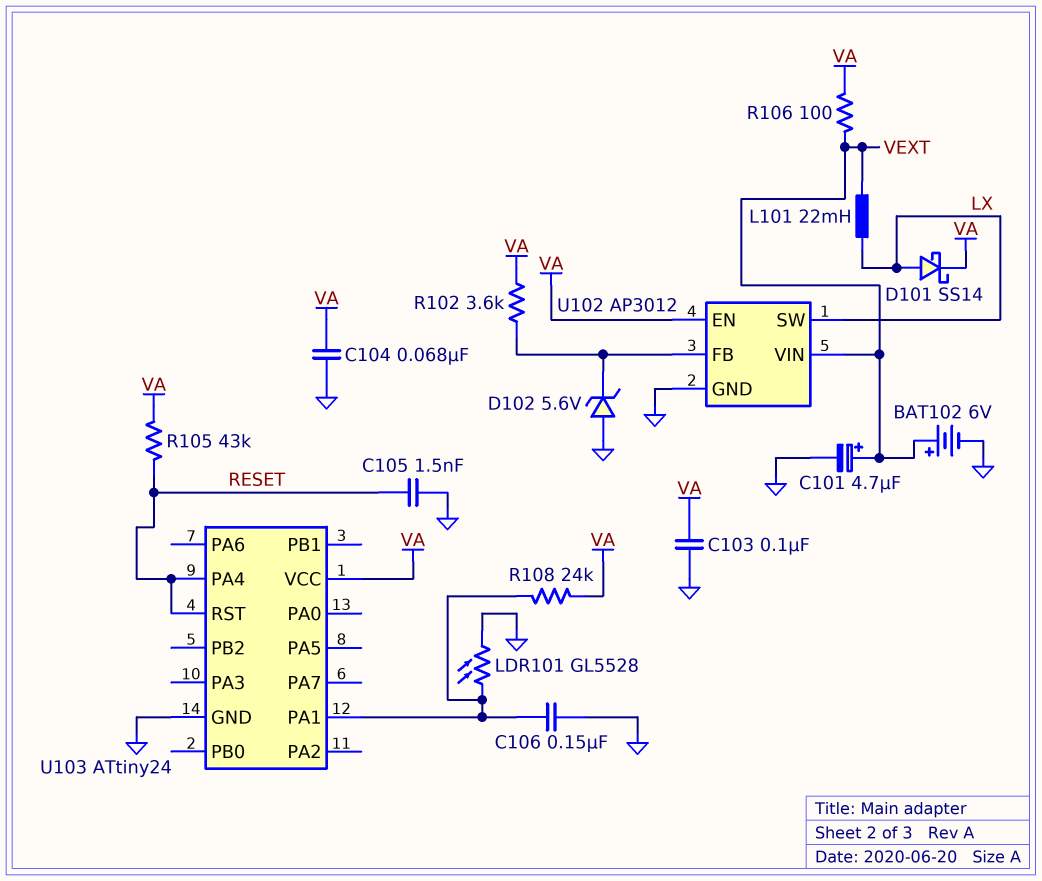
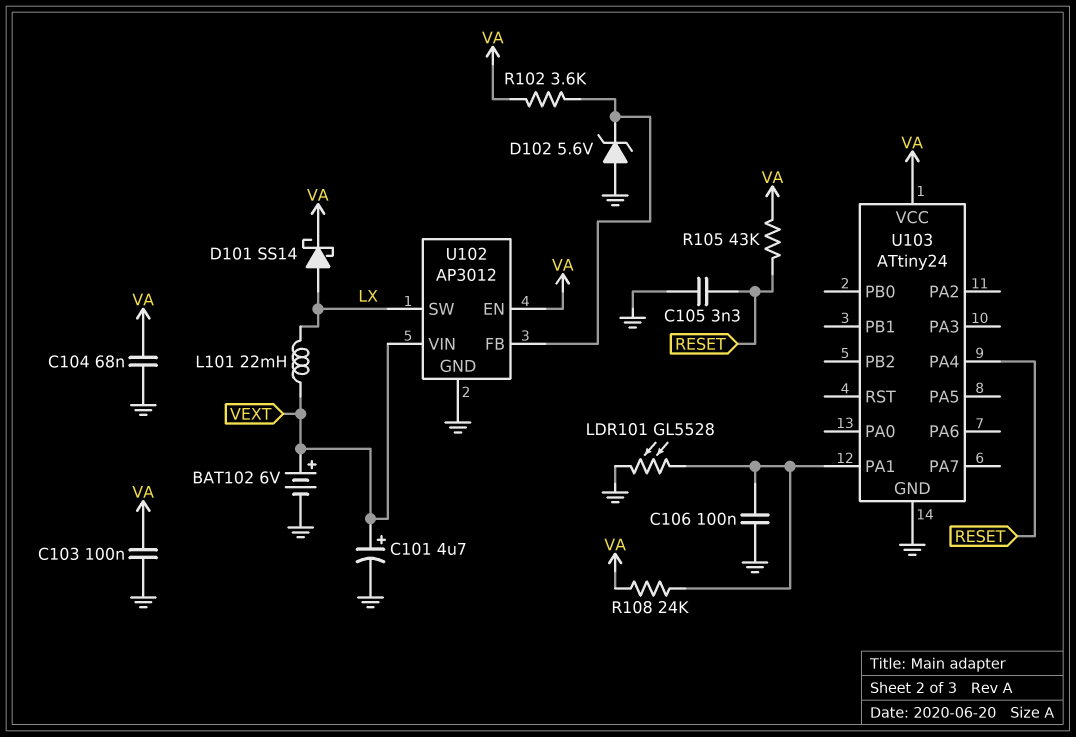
C105: 1.5nF (GND, RESET) -> 3.3nF (GND, RESET)
C106: 150nF (GND, U103/PA1) -> 100nF (GND, U103/PA1)
R106: 100 (VA, VEXT) -> none
U103 pin RST: RESET -> none

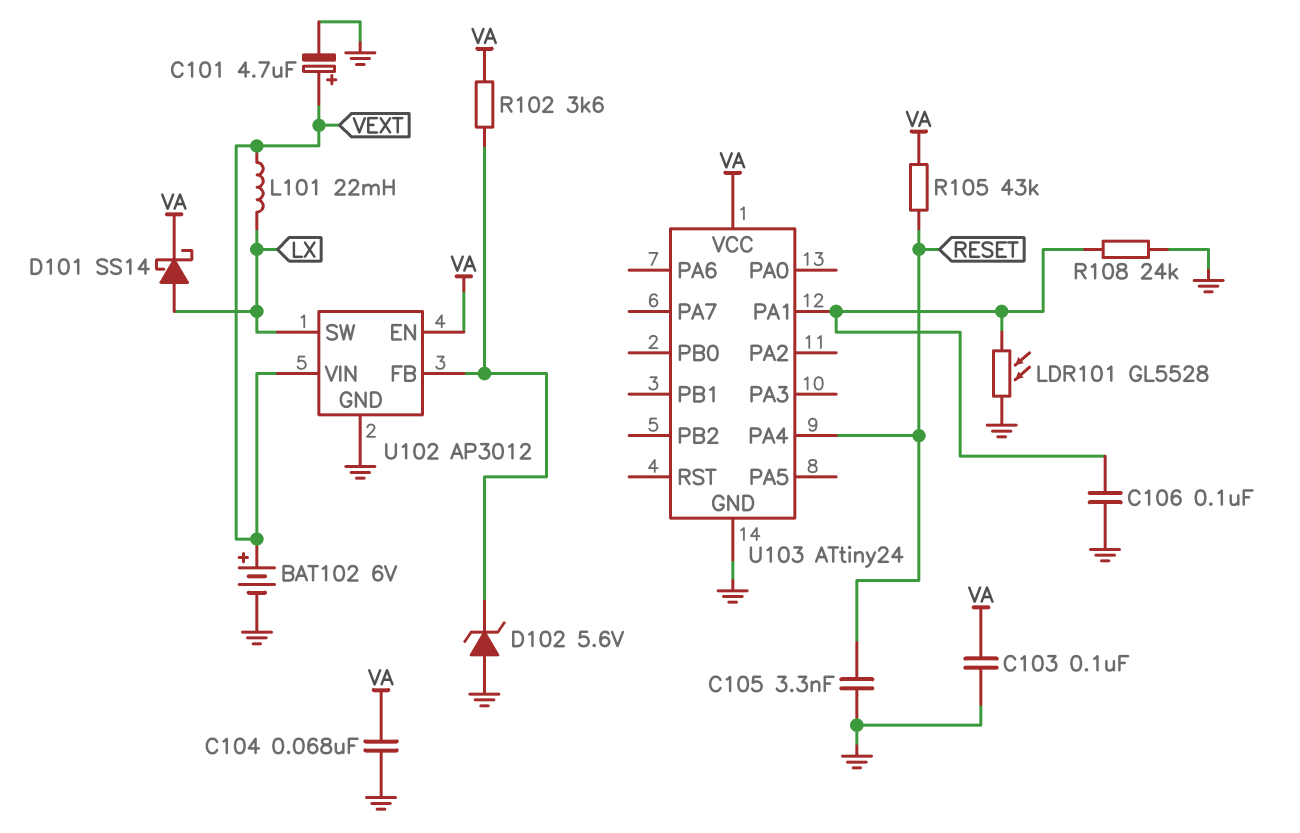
R108: 24k (U103/PA1, VA) -> 24k (GND, U103/PA1)

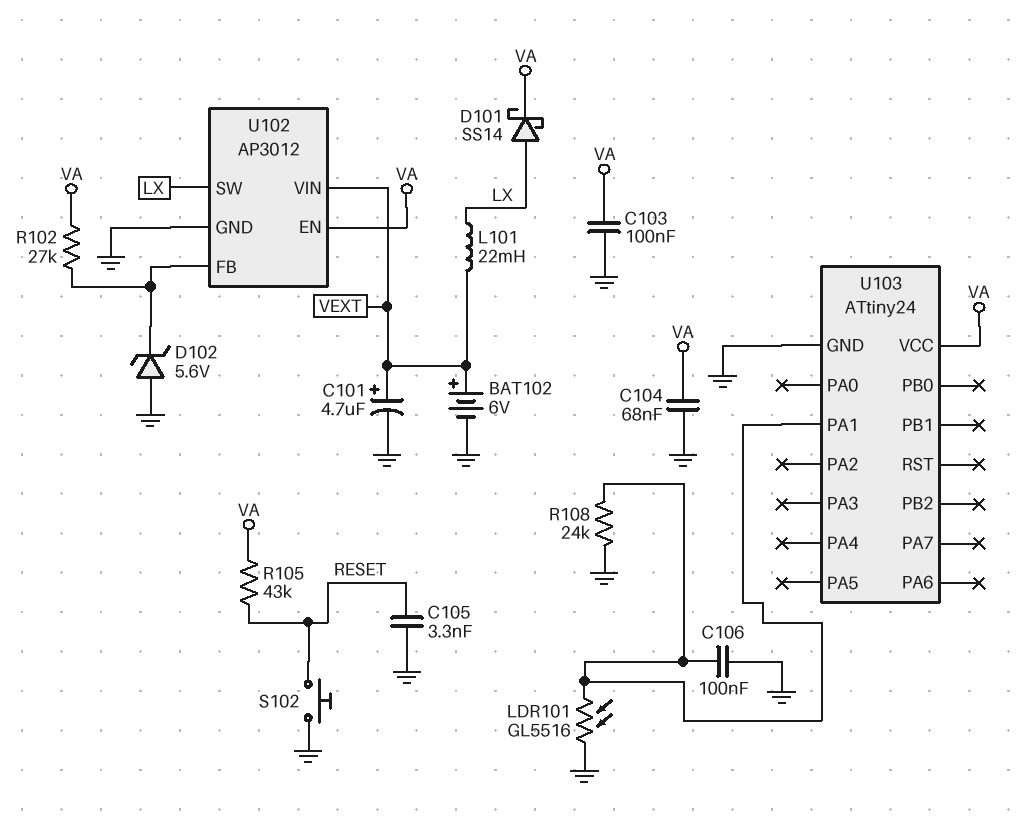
LDR101: GL5528 (GND, U103/PA1) -> GL5516 (GND, U103/PA1)
R102: 3.6k (U102/FB, VA) -> 27k (U102/FB, VA)
S102: none -> button (GND, RESET)
U103 pin PA4: RESET -> none

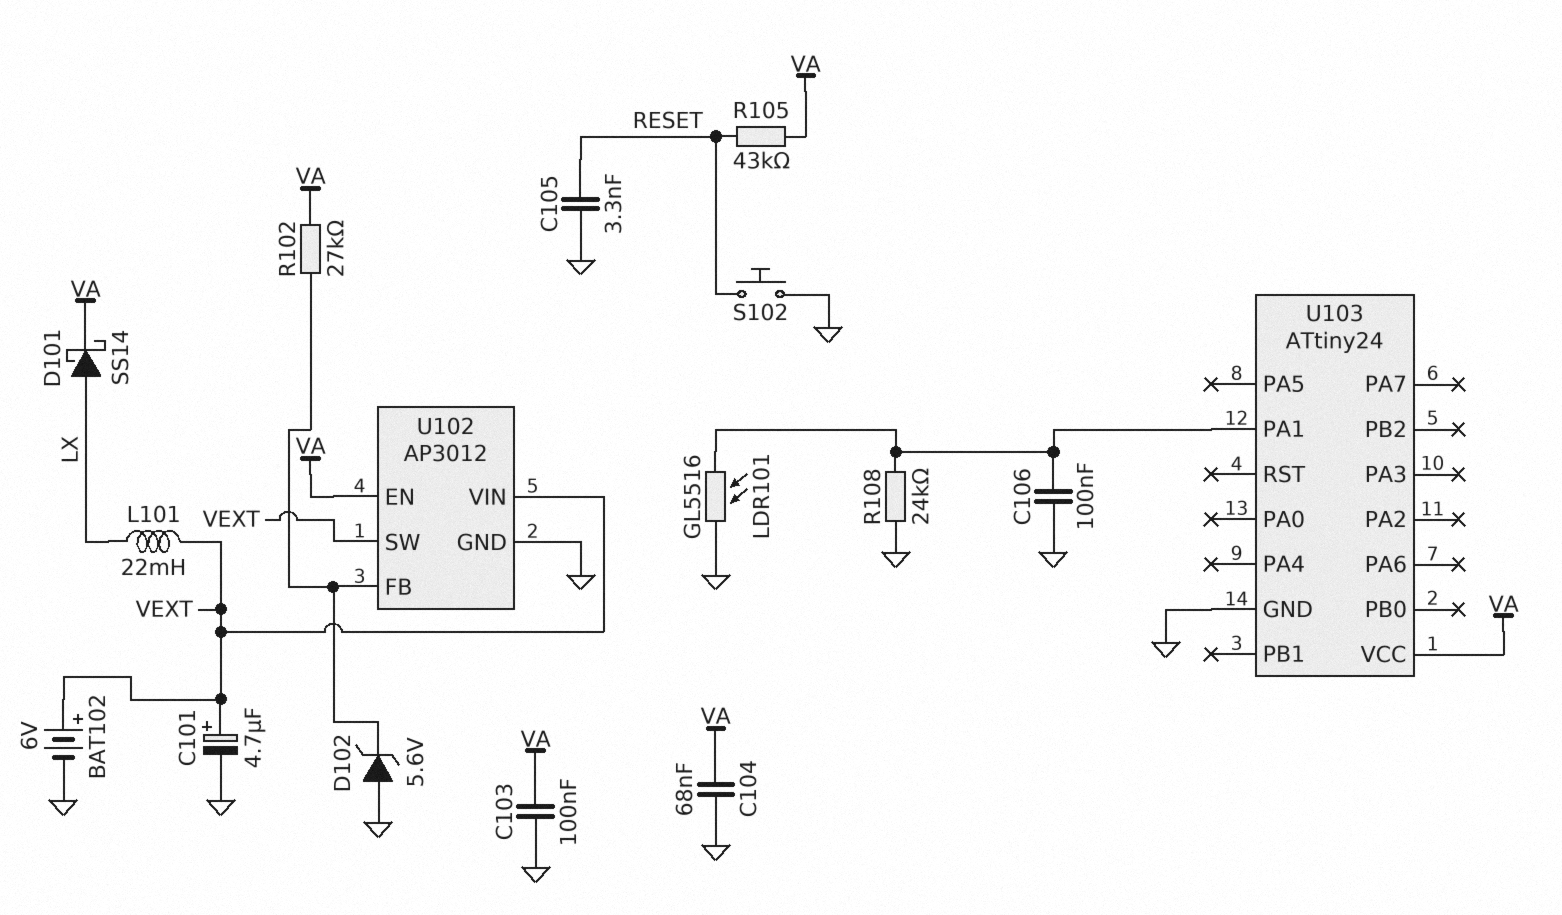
U102 pin SW: LX -> VEXT

